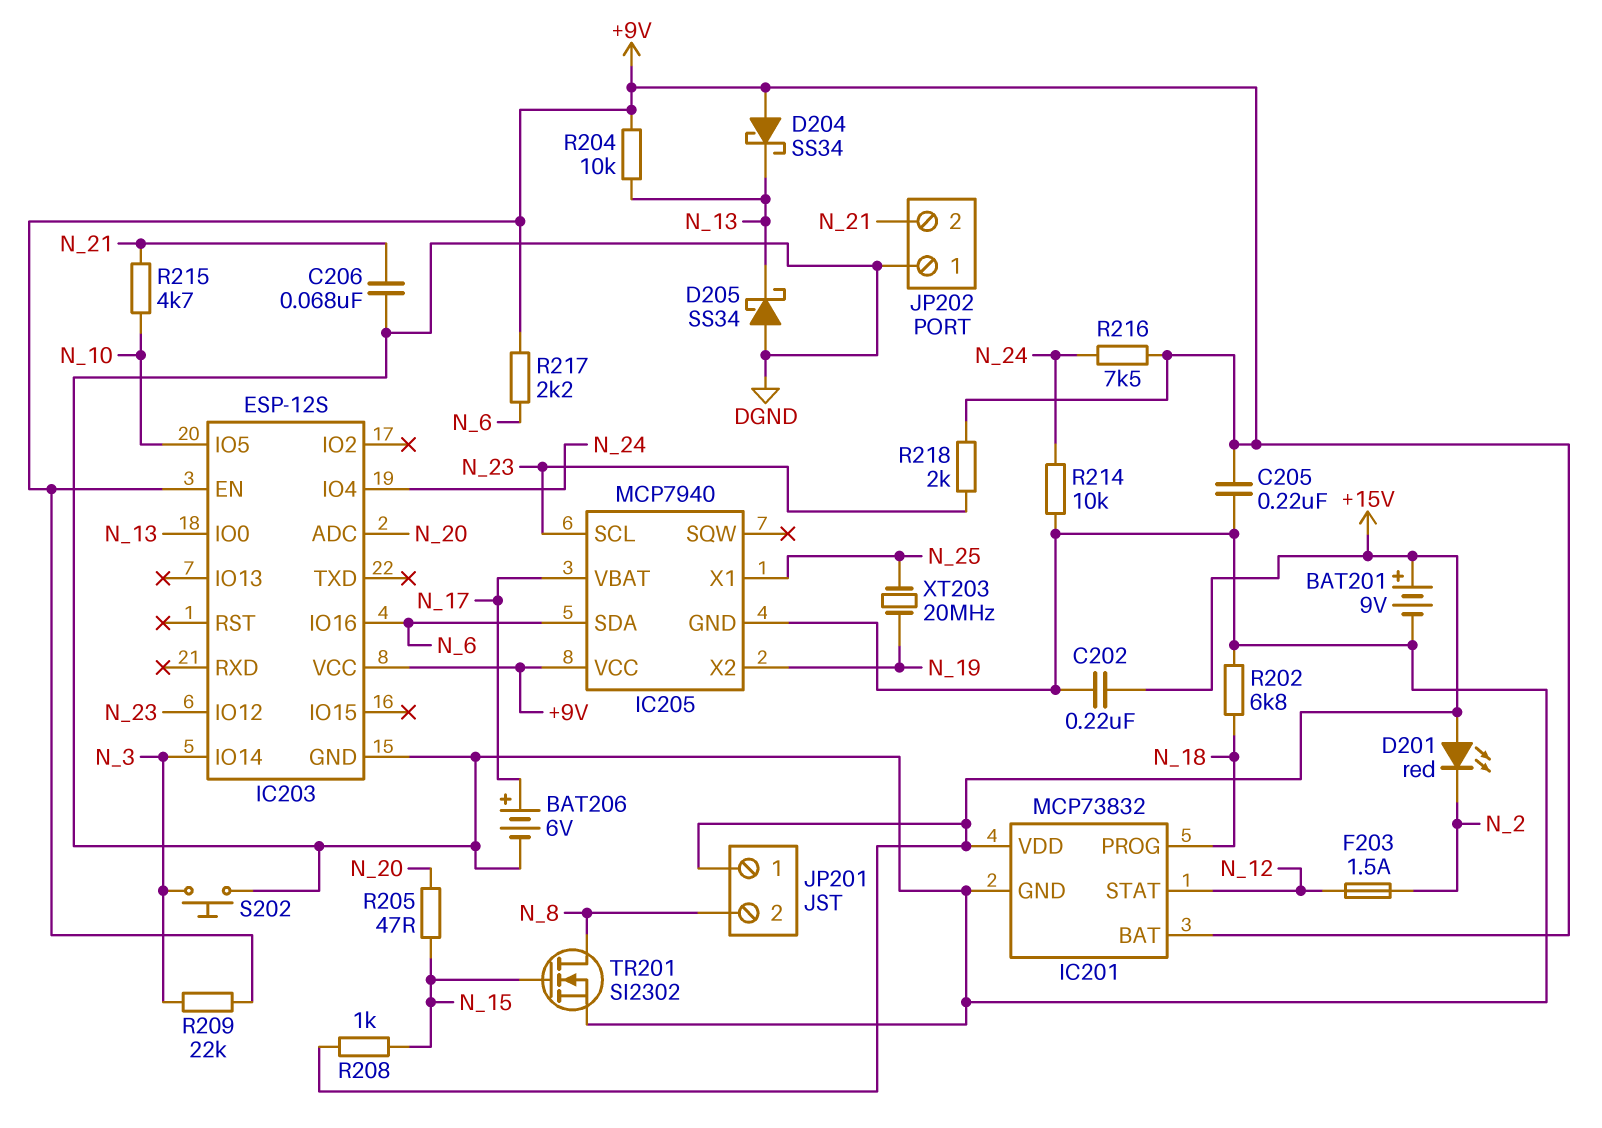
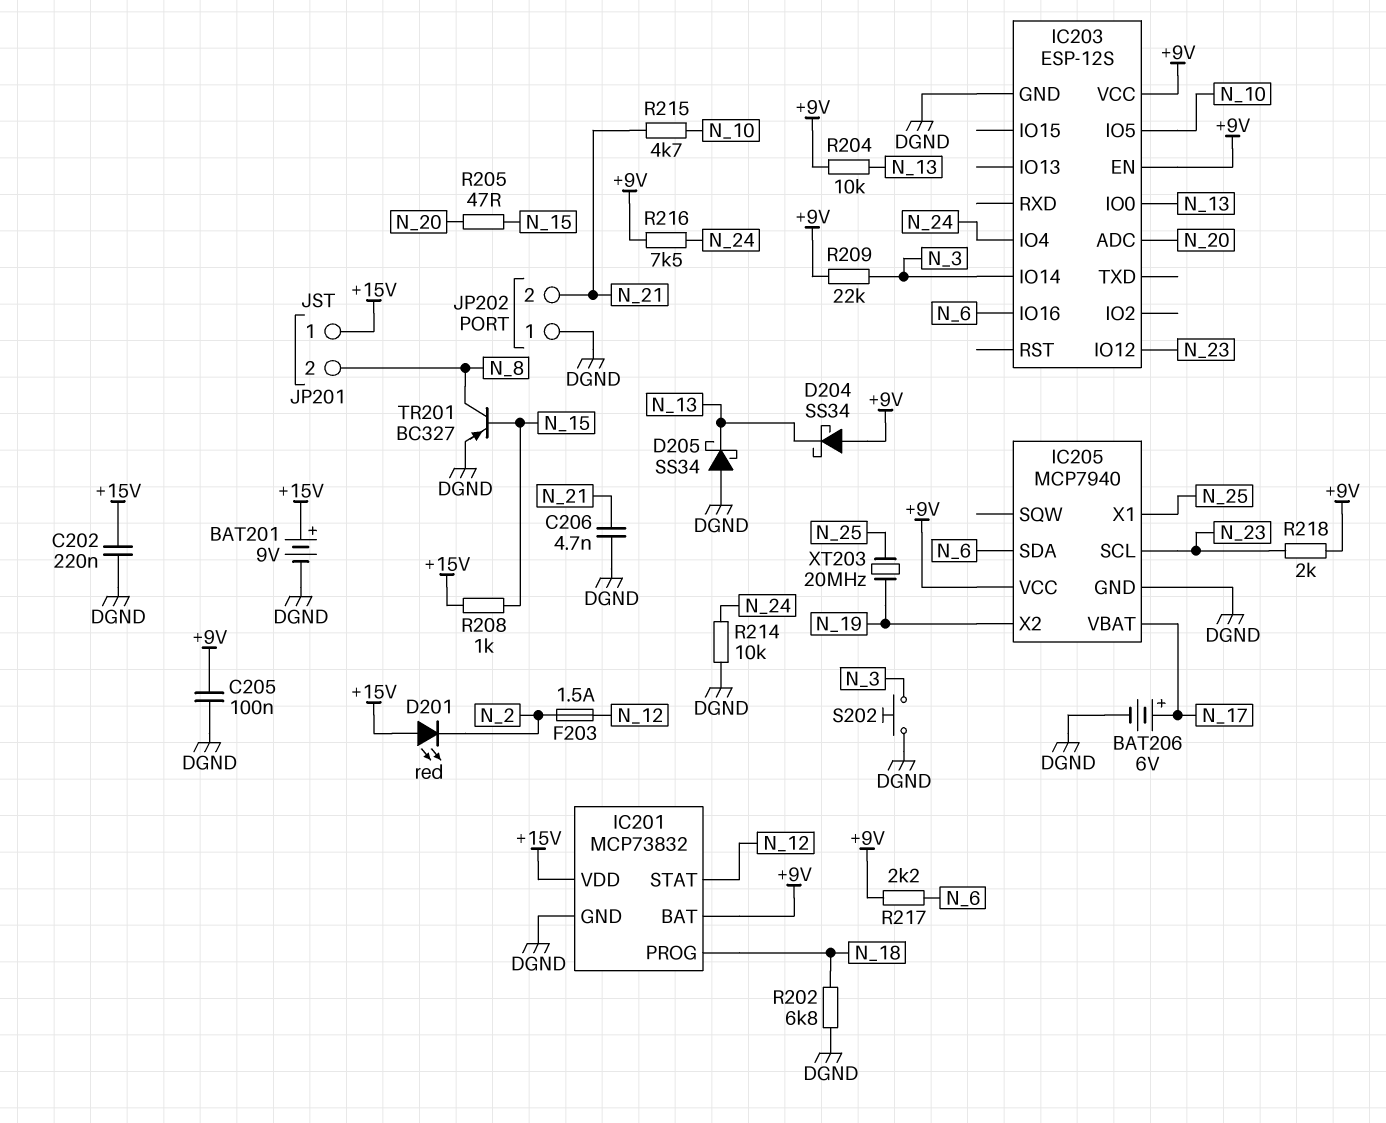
C205: 220nF (+9V, DGND) -> 100nF (+9V, DGND)
C206: 68nF (DGND, N_21) -> 4.7nF (DGND, N_21)
TR201: NMOS SI2302 (G N_15, D N_8, S DGND) -> PNP BC327 (B N_15, C N_8, E DGND)

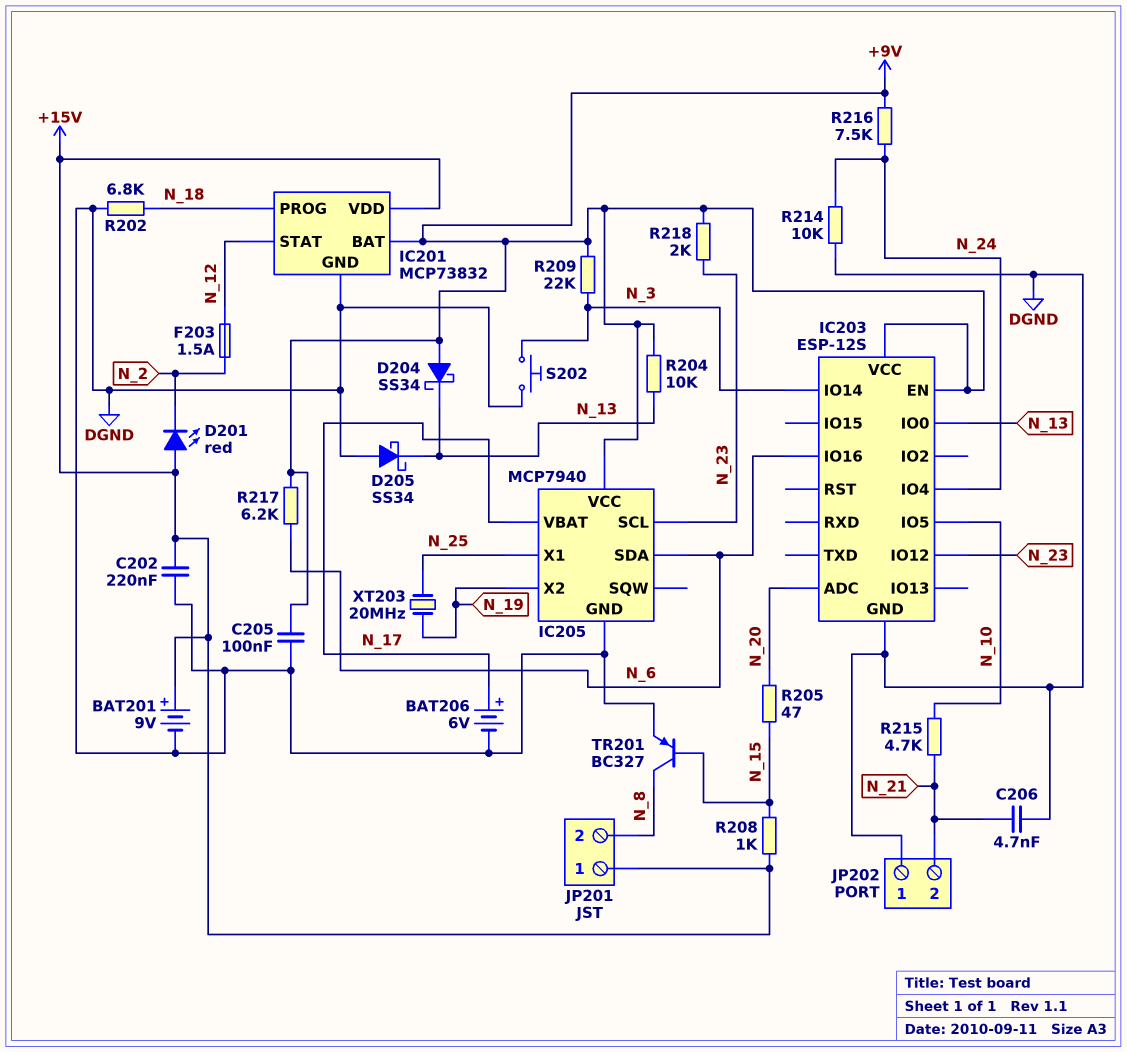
R217: 2.2k (+9V, N_6) -> 6.2k (+9V, N_6)

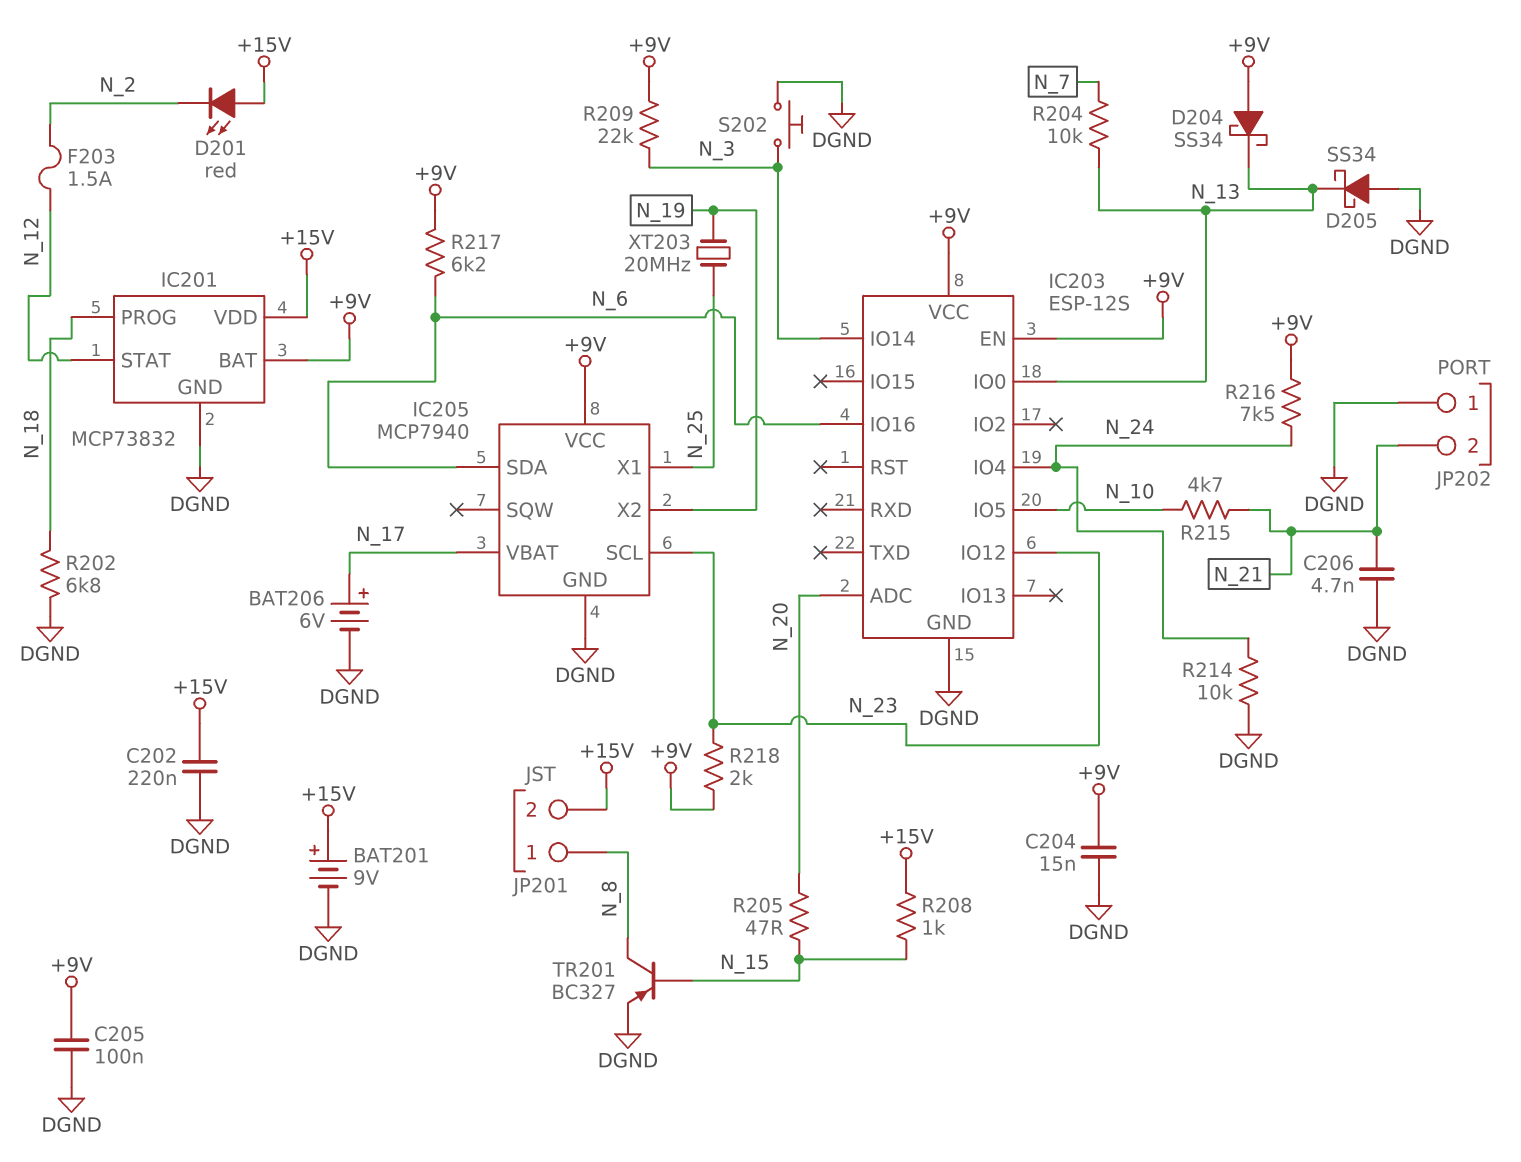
C204: none -> 15nF (+9V, DGND)
JP201 pin 1: +15V -> N_8
JP201 pin 2: N_8 -> +15V
R204: 10k (+9V, N_13) -> 10k (N_7, N_13)

